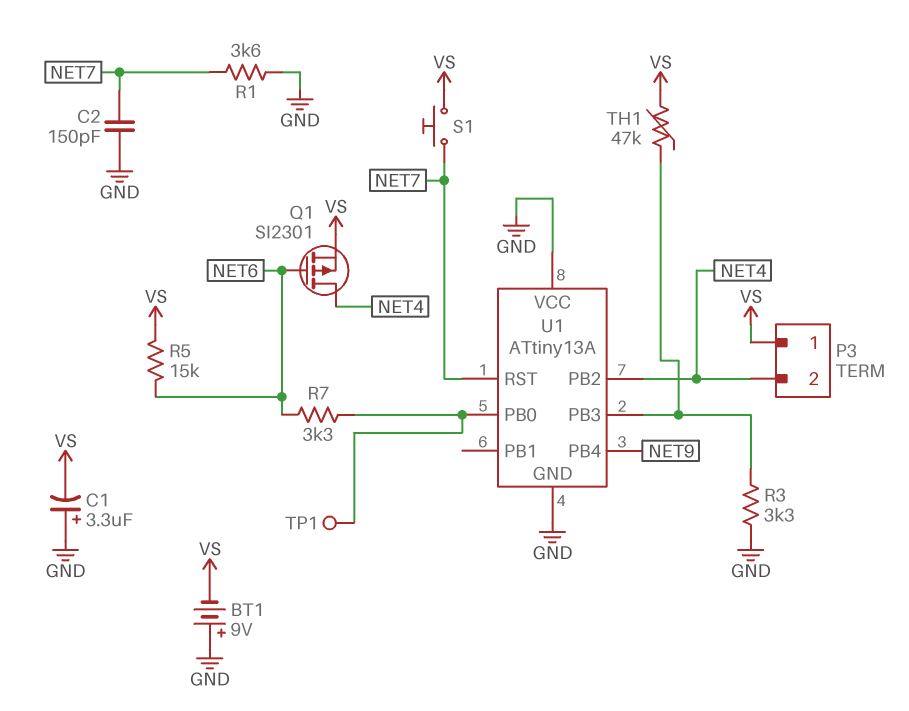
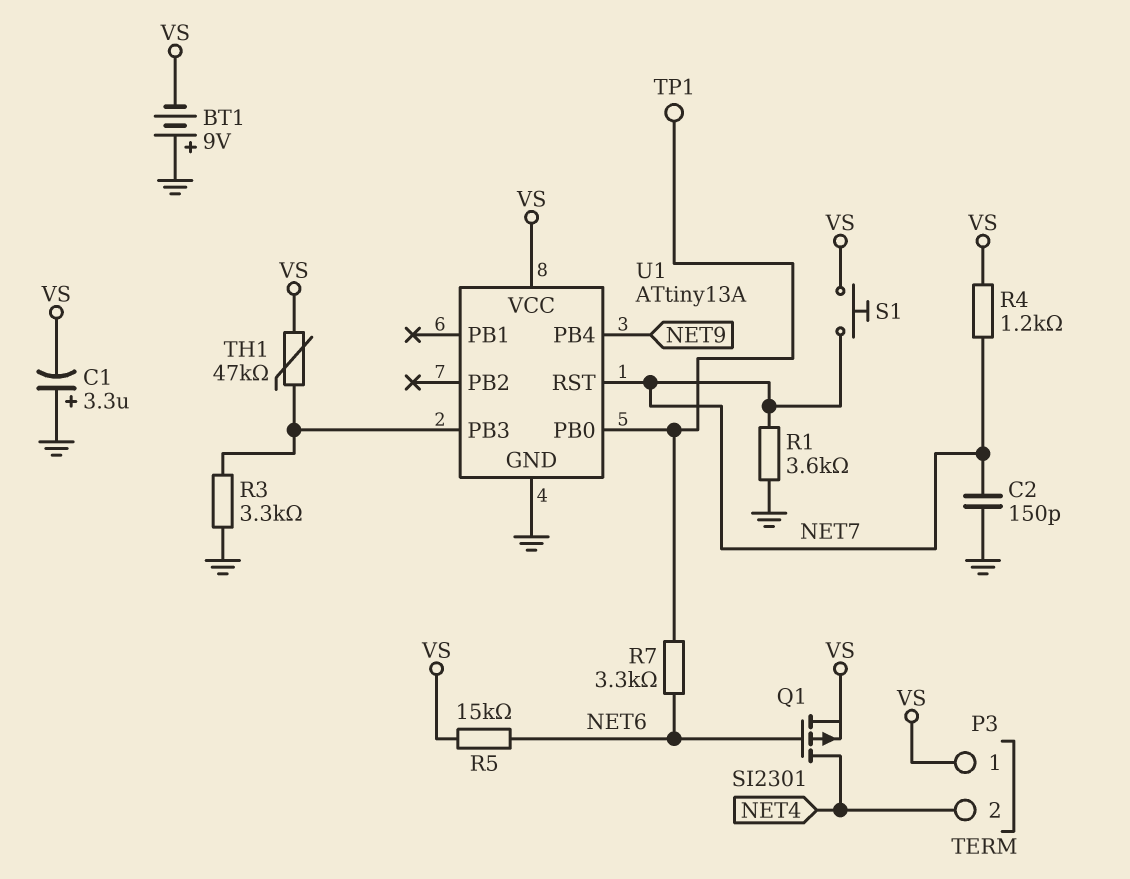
R4: none -> 1.2k (NET7, VS)
U1 pin PB2: NET4 -> none
U1 pin VCC: GND -> VS

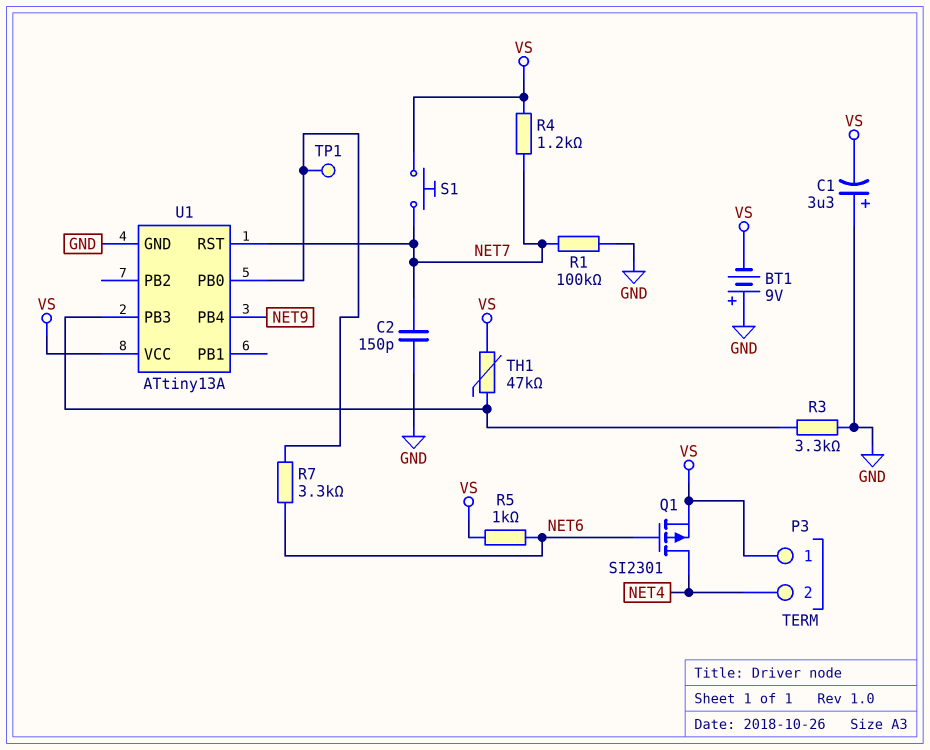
R1: 3.6k (GND, NET7) -> 100k (GND, NET7)
R5: 15k (NET6, VS) -> 1k (NET6, VS)

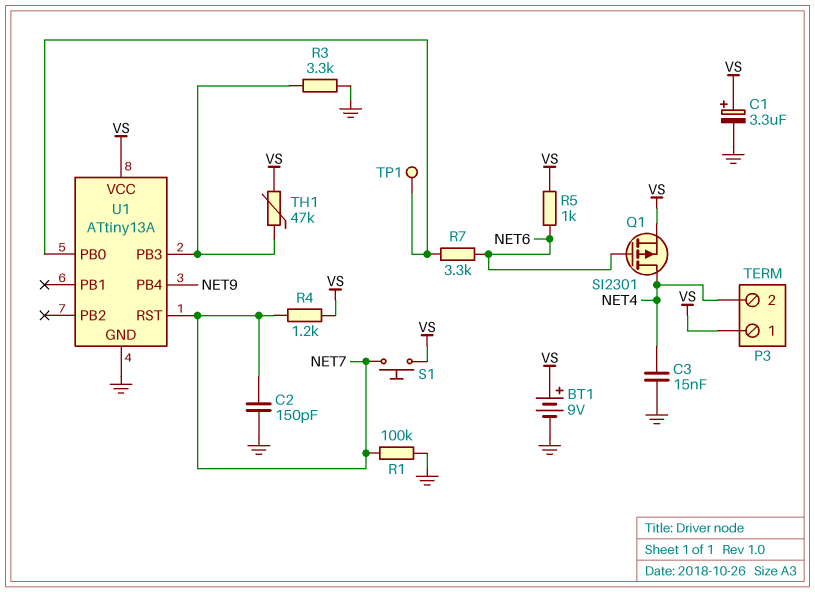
BT1: 9V (plus GND, minus VS) -> 9V (plus VS, minus GND)
C1: 3.3uF (plus GND, minus VS) -> 3.3uF (plus VS, minus GND)
C3: none -> 15nF (GND, NET4)

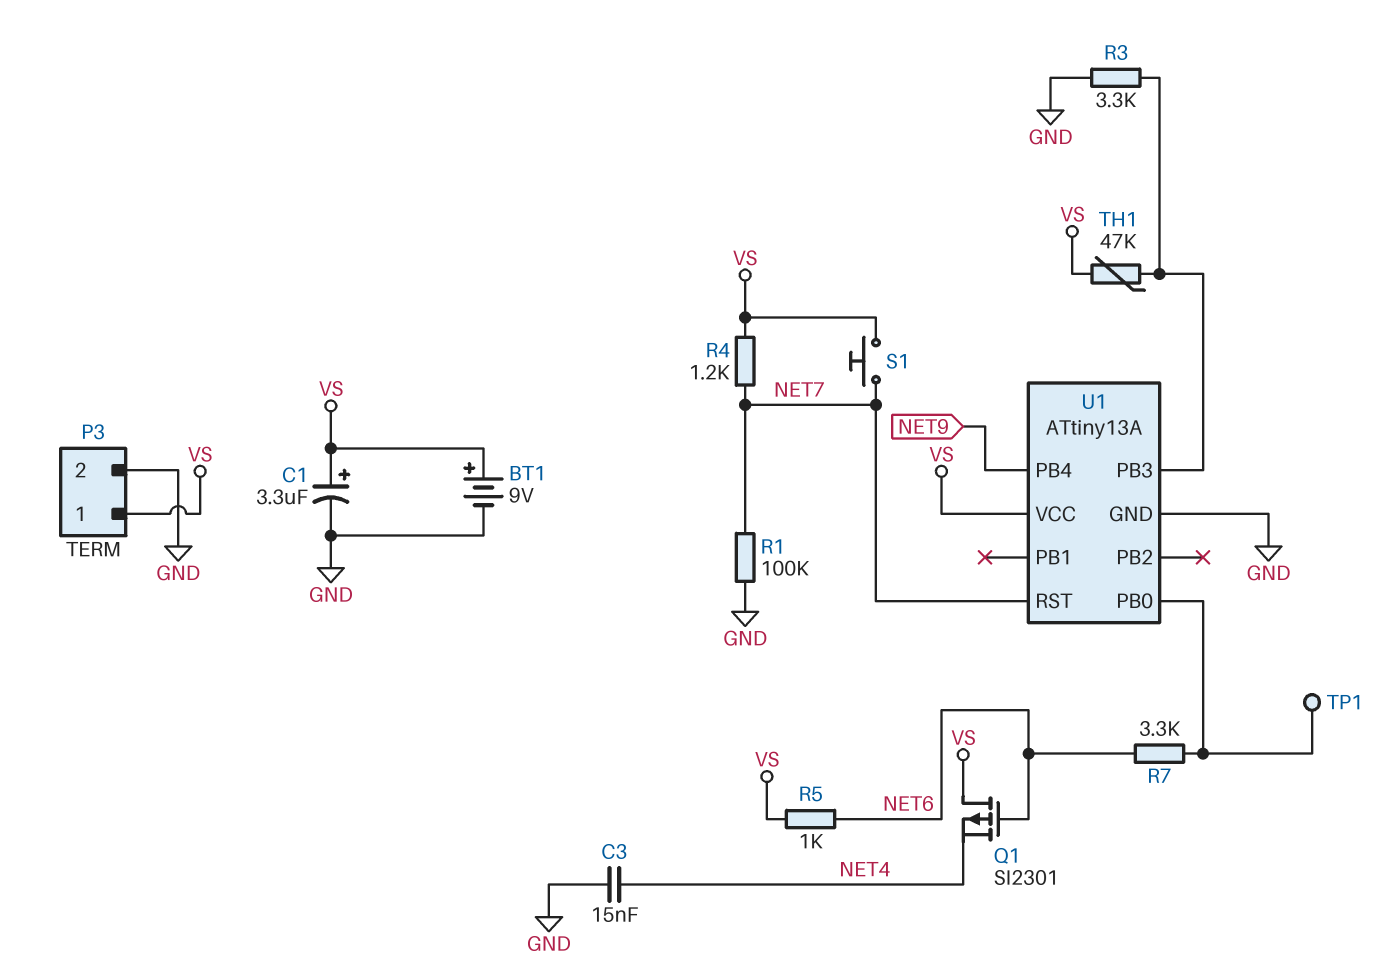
C2: 150pF (GND, NET7) -> none
P3 pin 2: NET4 -> GND
Q1: PMOS SI2301 (G NET6, D NET4, S VS) -> PMOS SI2301 (G NET6, D VS, S NET4)

